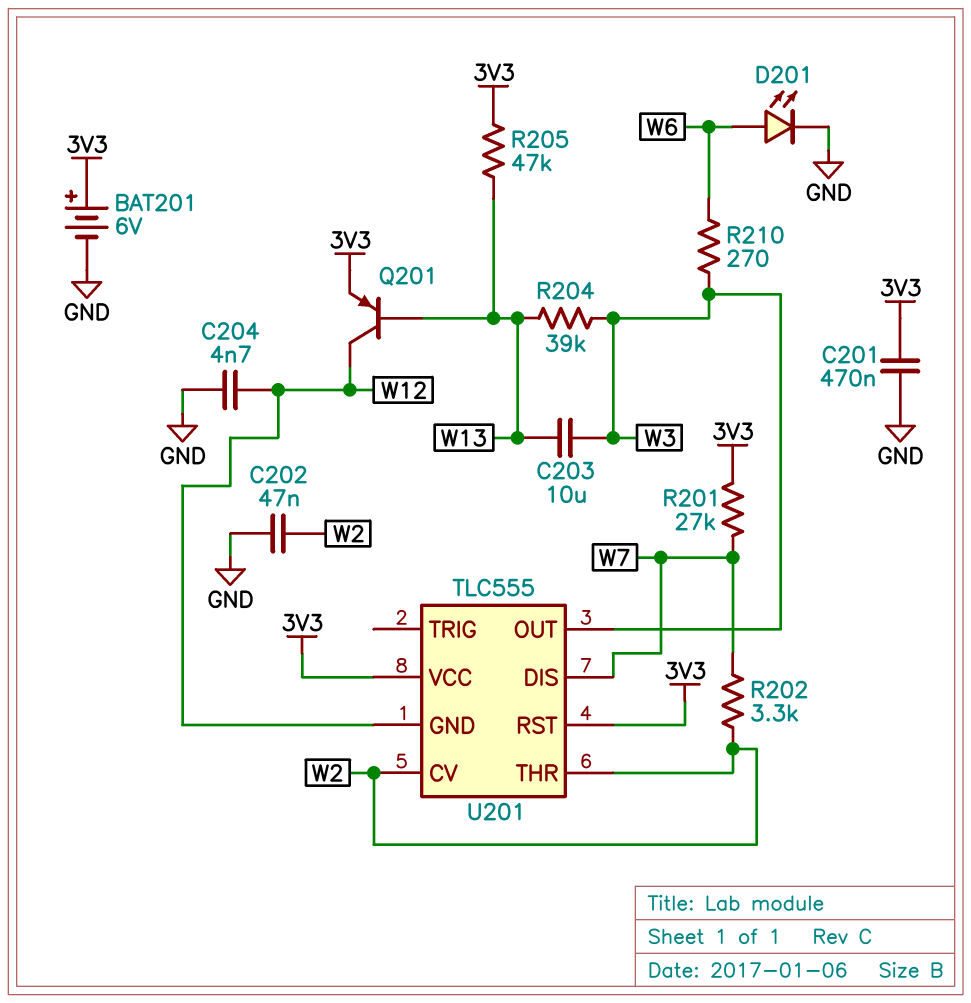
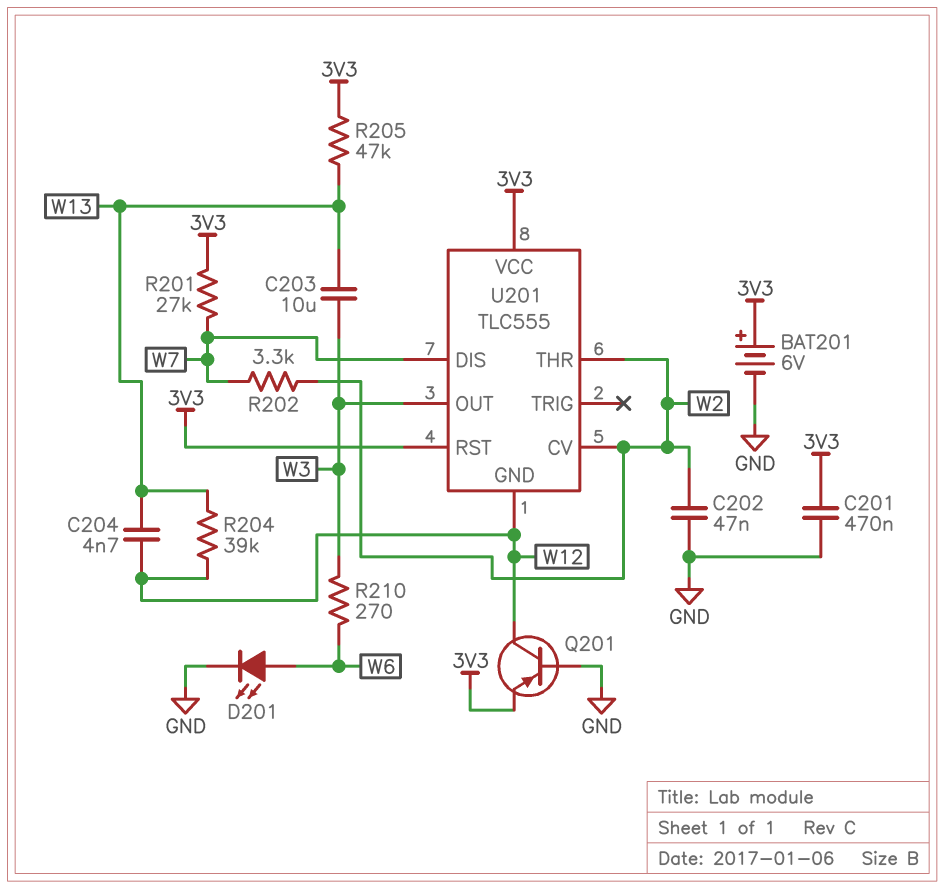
C204: 4.7nF (GND, W12) -> 4.7nF (W12, W13)
Q201: PNP (B W13, C W12, E 3V3) -> PNP (B GND, C W12, E 3V3)
R204: 39k (W3, W13) -> 39k (W12, W13)

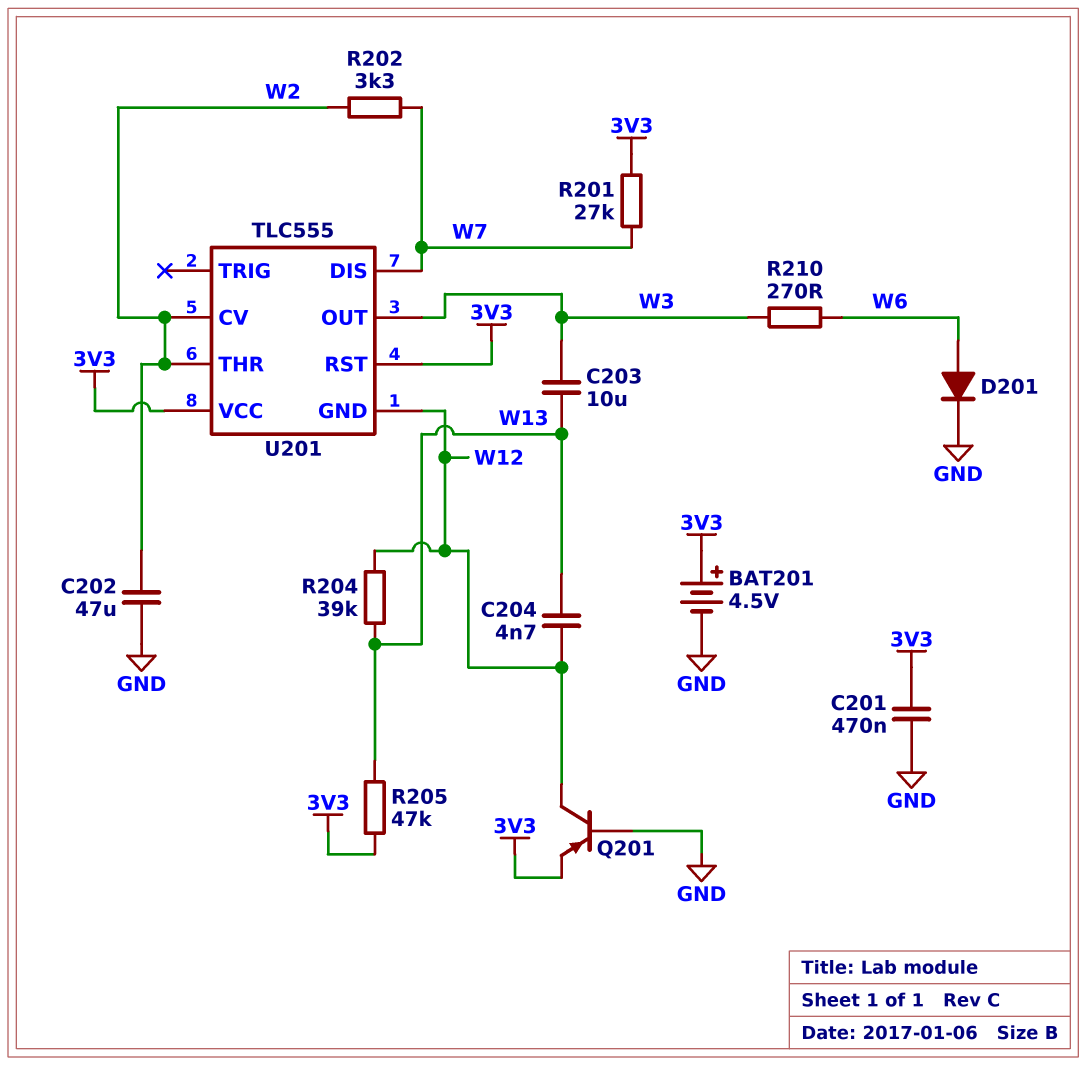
BAT201: 6V (plus 3V3, minus GND) -> 4.5V (plus 3V3, minus GND)
C202: 47nF (GND, W2) -> 47uF (GND, W2)
D201: LED (A W6, K GND) -> diode (A W6, K GND)

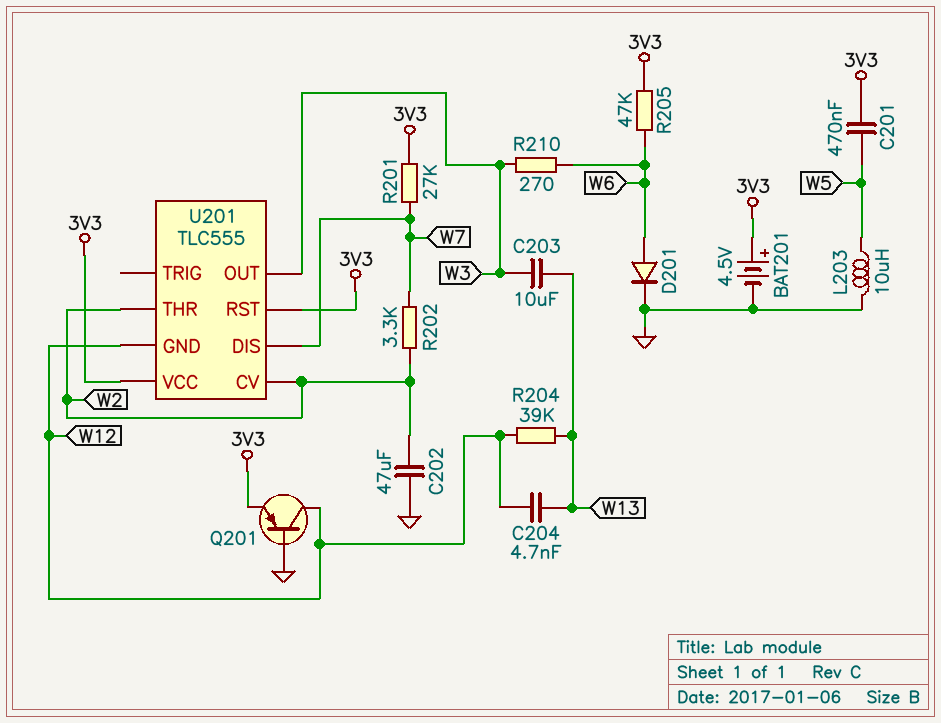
C201: 470nF (3V3, GND) -> 470nF (3V3, W5)
L203: none -> 10uH (GND, W5)
R205: 47k (3V3, W13) -> 47k (3V3, W6)

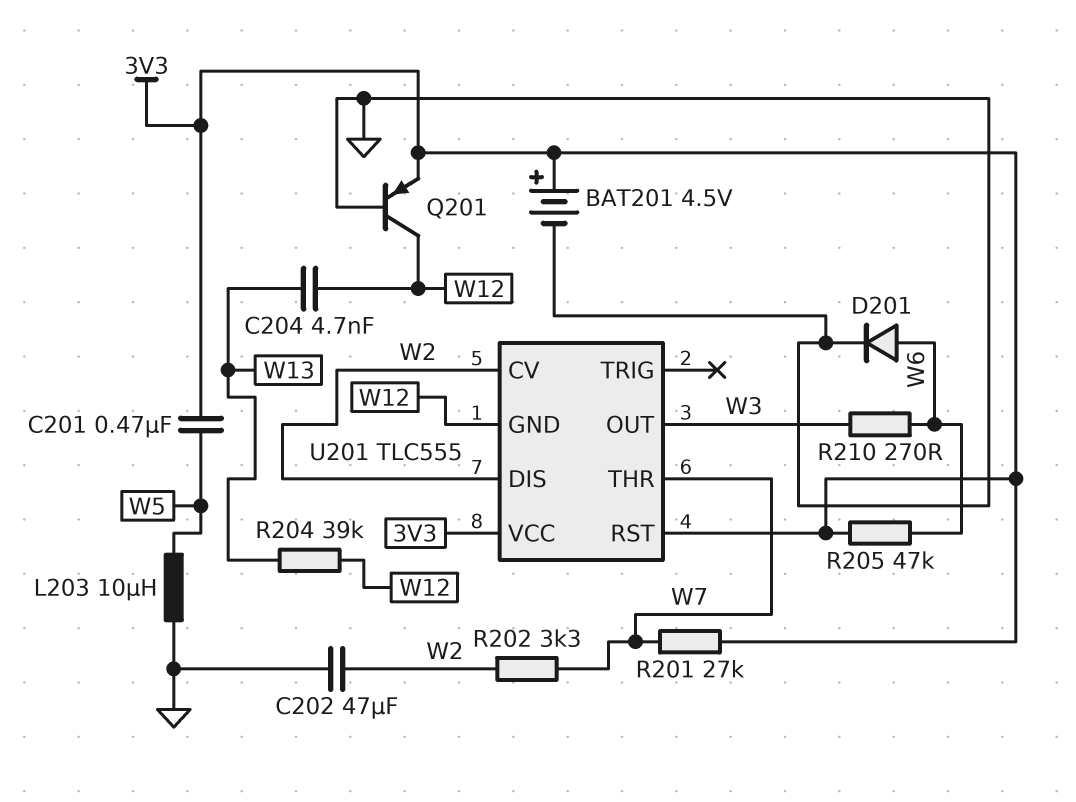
C203: 10uF (W3, W13) -> none
U201 pin DIS: W7 -> W2
U201 pin THR: W2 -> W7

